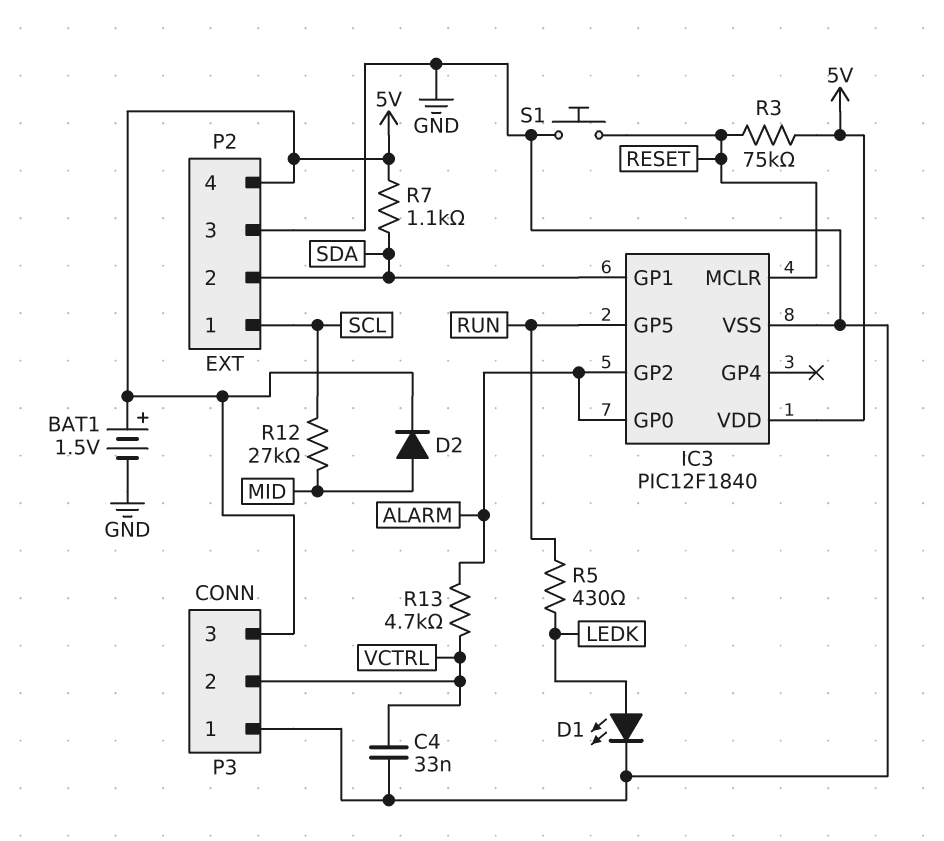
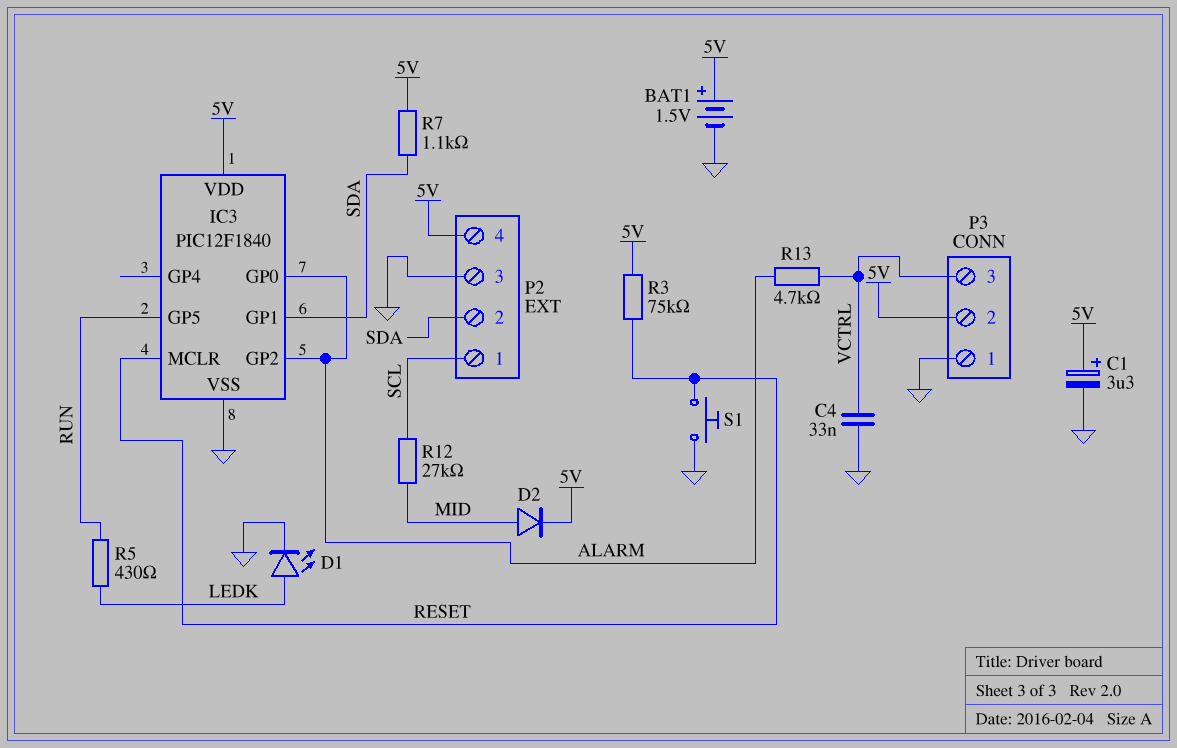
C1: none -> 3.3uF (plus 5V, minus GND)
P3 pin 2: VCTRL -> 5V
P3 pin 3: 5V -> VCTRL

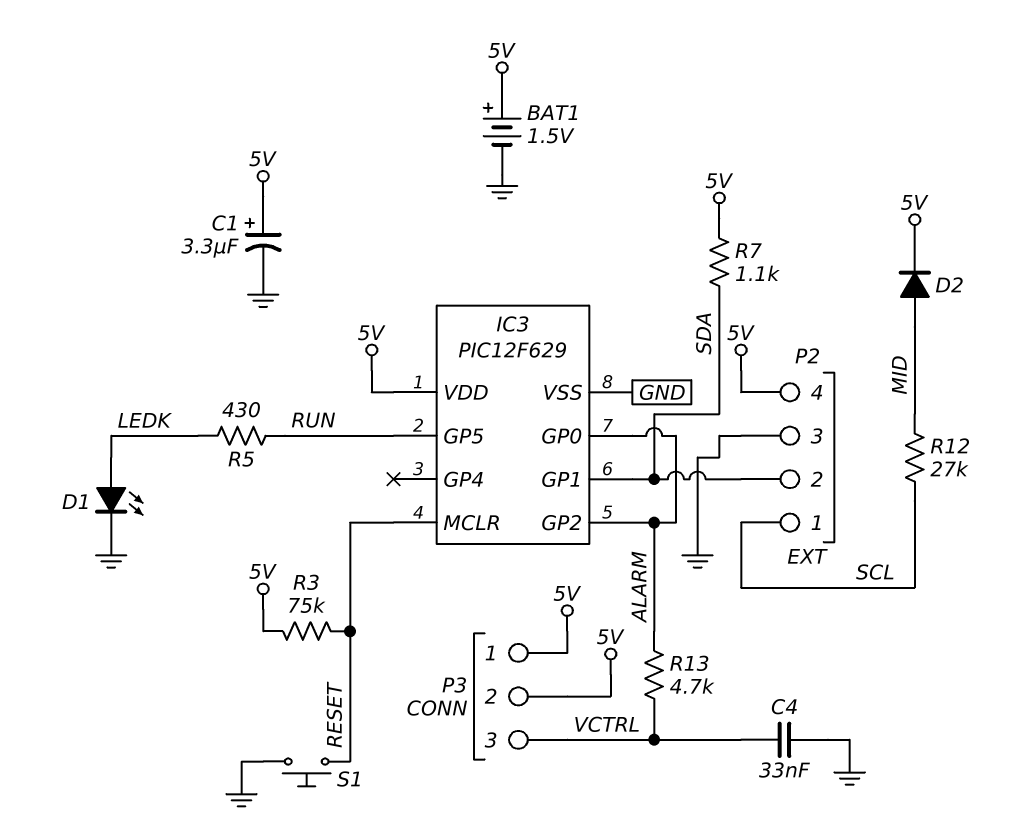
IC3: PIC12F1840 -> PIC12F629
P3 pin 1: GND -> 5V

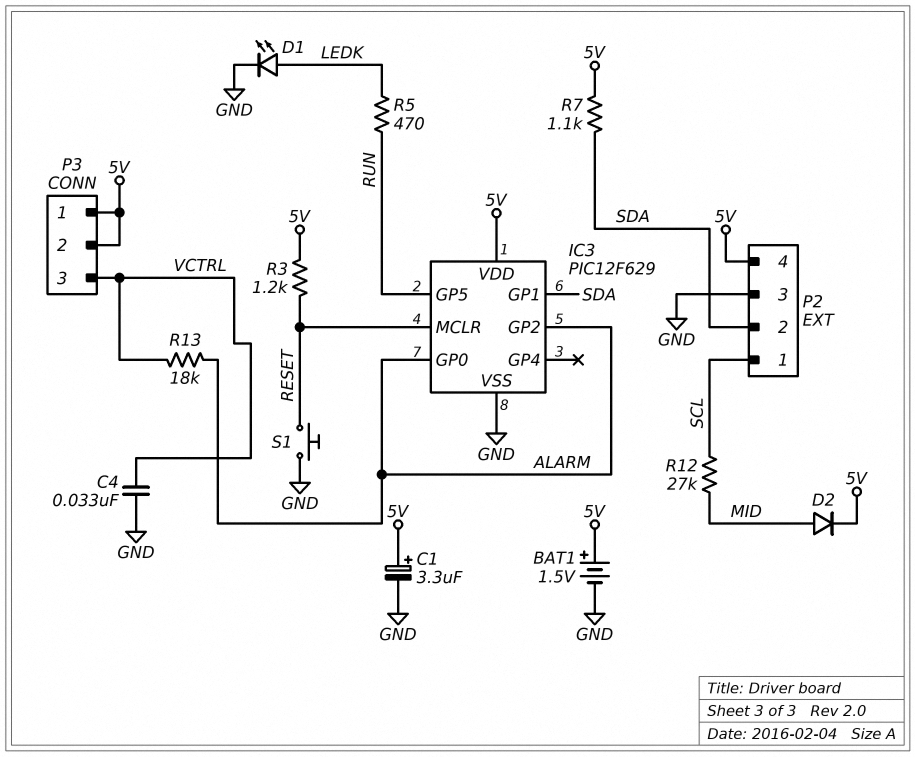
R3: 75k (5V, RESET) -> 1.2k (5V, RESET)
R5: 430 (LEDK, RUN) -> 470 (LEDK, RUN)
R13: 4.7k (ALARM, VCTRL) -> 18k (ALARM, VCTRL)

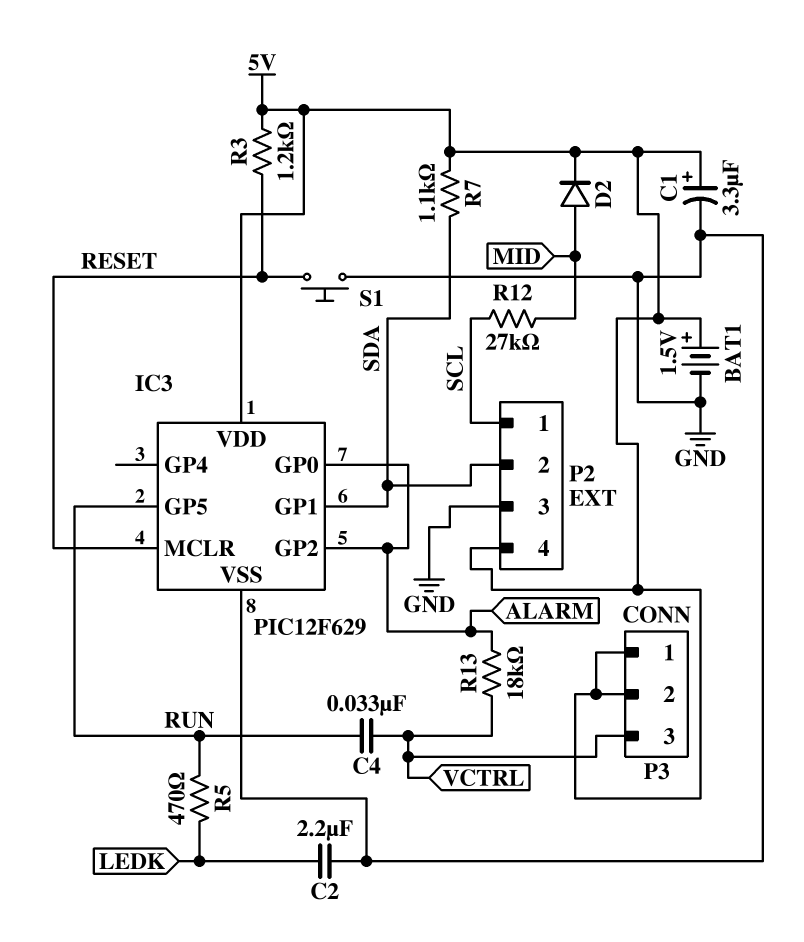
C2: none -> 2.2uF (GND, LEDK)
C4: 33nF (GND, VCTRL) -> 33nF (RUN, VCTRL)
D1: LED (A LEDK, K GND) -> none

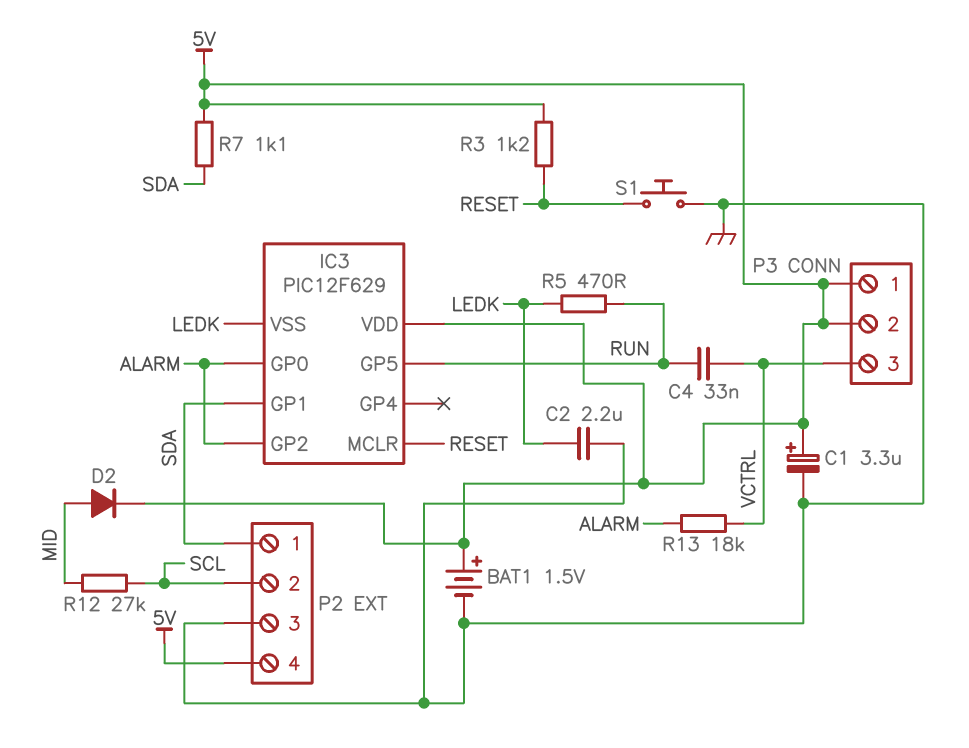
IC3 pin VSS: GND -> LEDK
P2 pin 1: SCL -> SDA
P2 pin 2: SDA -> SCL

